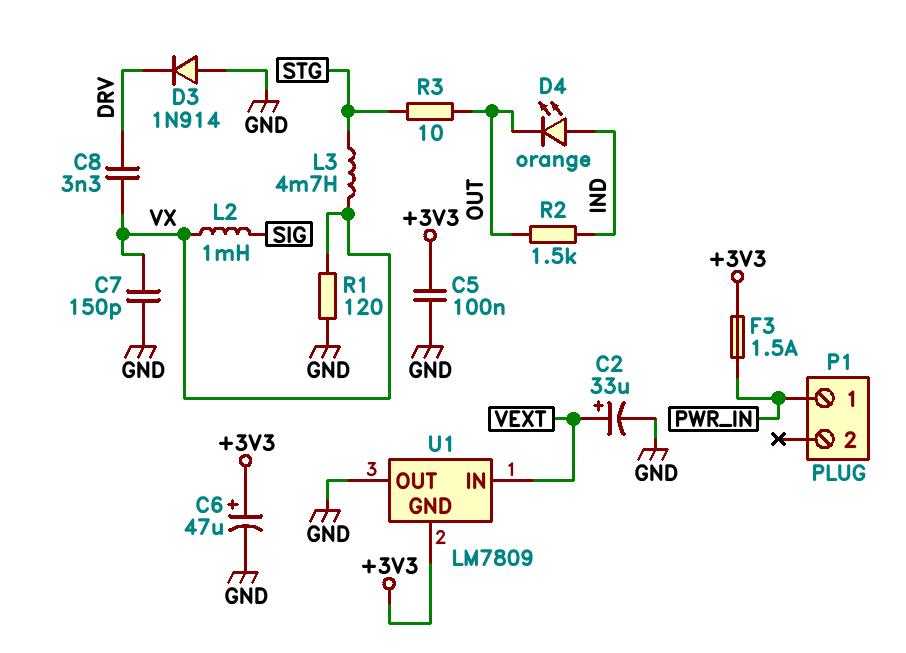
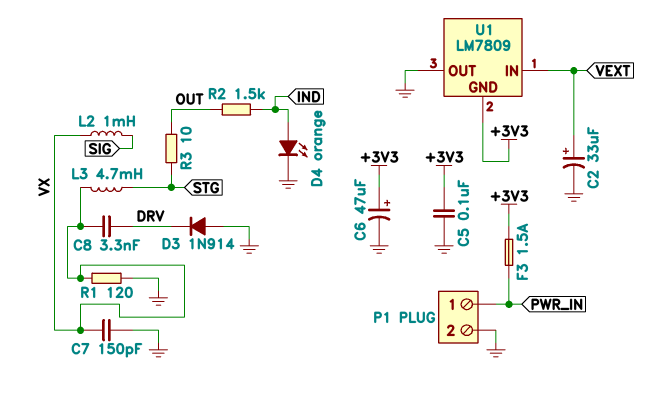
D4: LED orange (A IND, K OUT) -> LED orange (A IND, K GND)
P1 pin 2: none -> GND

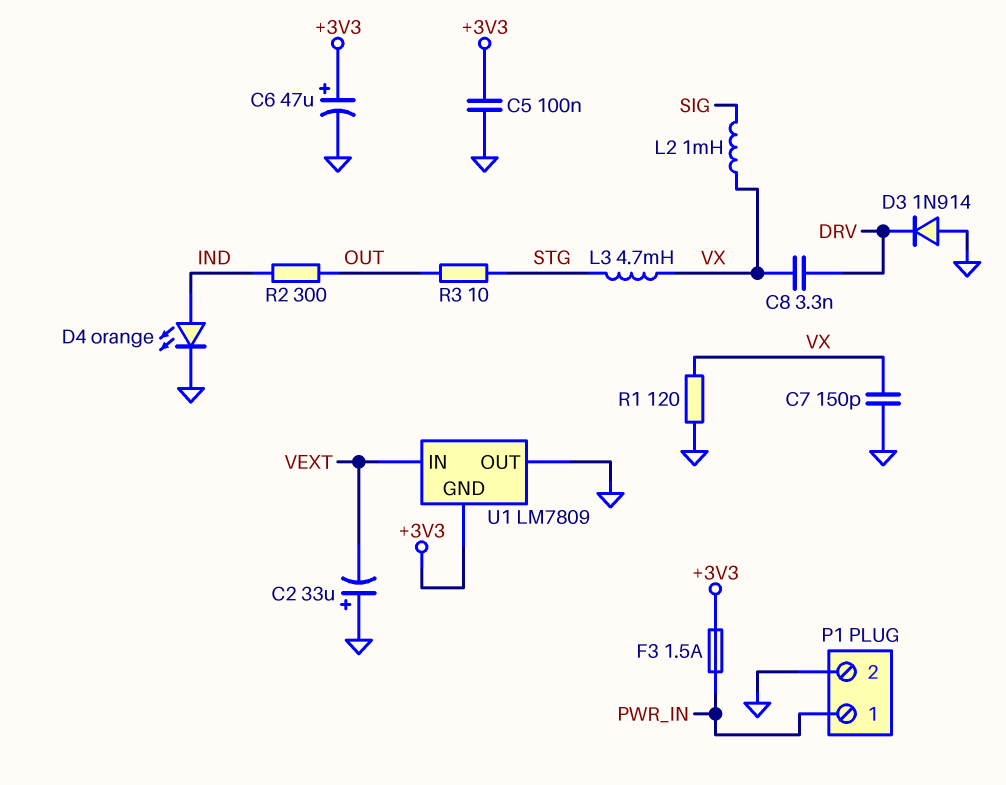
C2: 33uF (plus VEXT, minus GND) -> 33uF (plus GND, minus VEXT)
R2: 1.5k (IND, OUT) -> 300 (IND, OUT)

